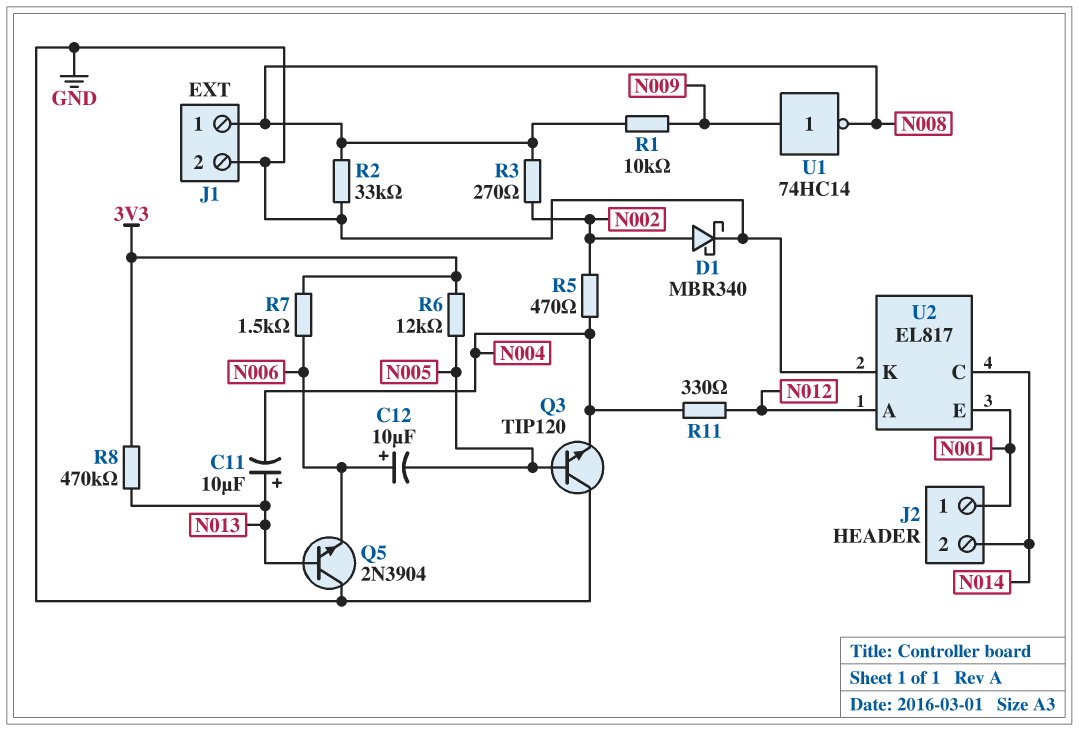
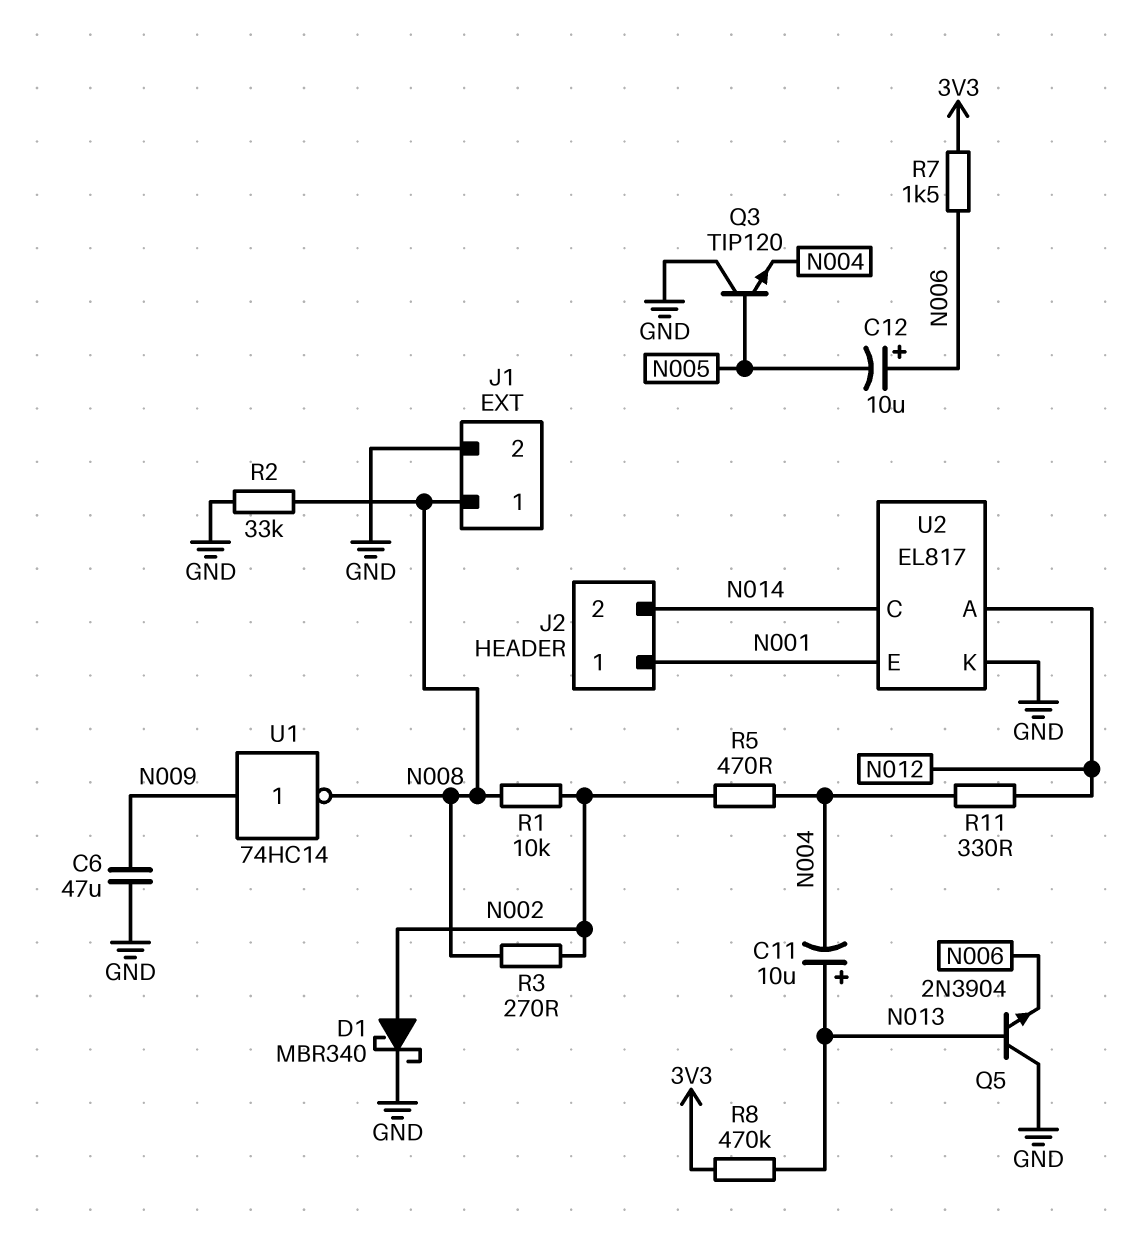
C6: none -> 47uF (GND, N009)
R1: 10k (N008, N009) -> 10k (N002, N008)
R6: 12k (3V3, N005) -> none

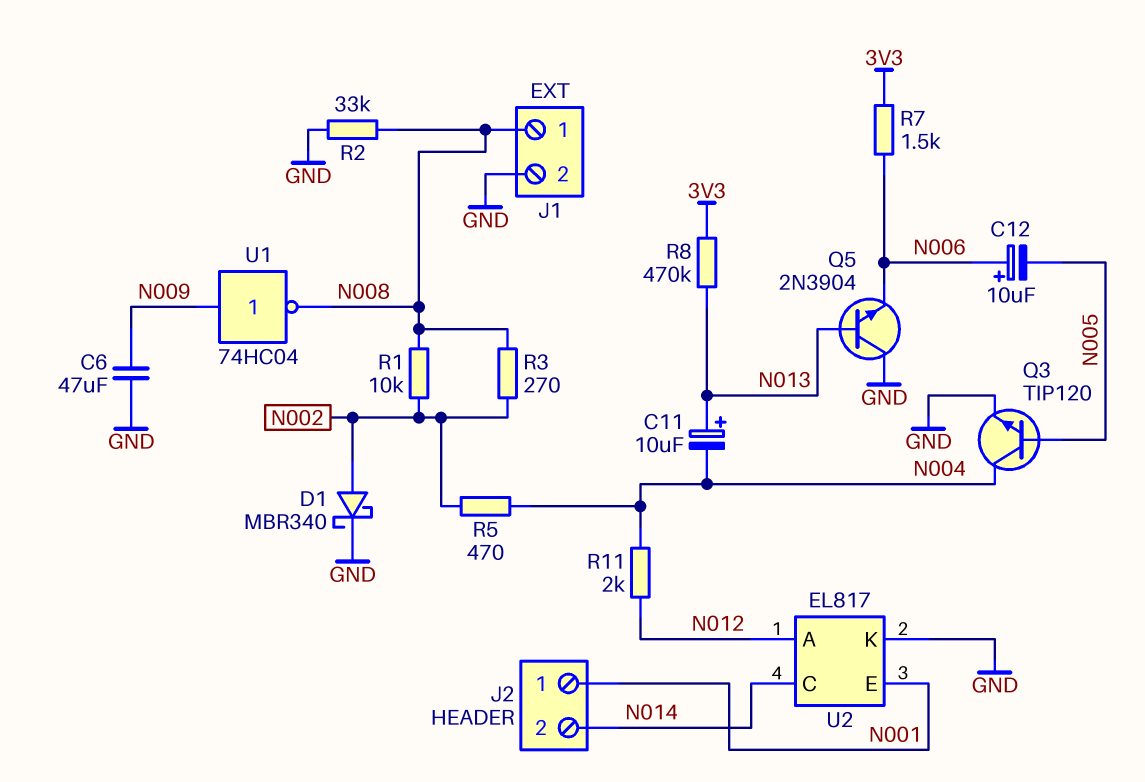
Q3: NPN TIP120 (B N005, C GND, E N004) -> NPN TIP120 (B N005, C N004, E GND)
R11: 330 (N004, N012) -> 2k (N004, N012)
U1: NOT 74HC14 (in N009, out N008) -> NOT 74HC04 (in N009, out N008)

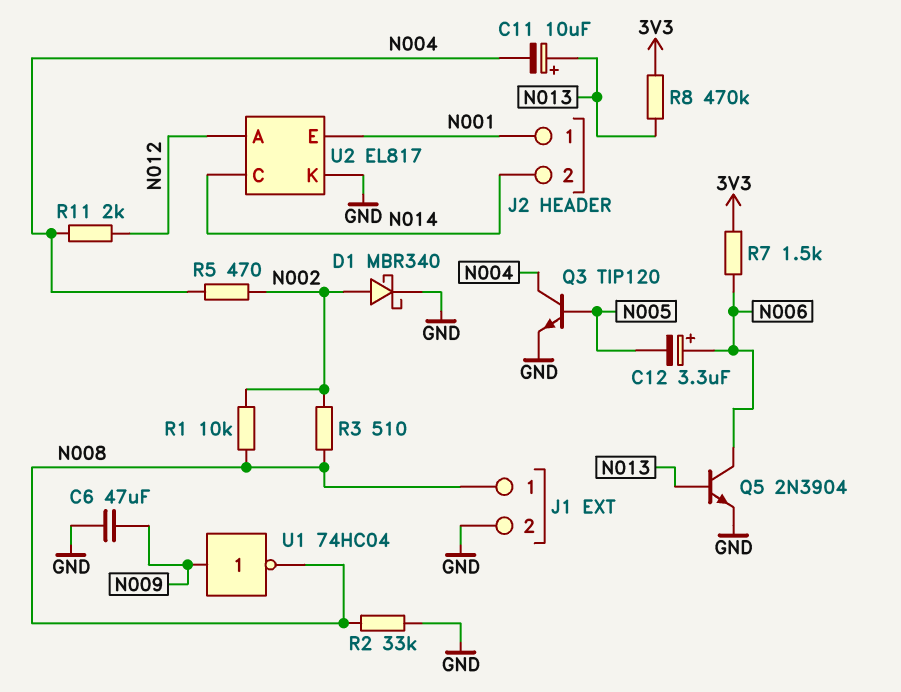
C12: 10uF (plus N006, minus N005) -> 3.3uF (plus N006, minus N005)
Q5: NPN 2N3904 (B N013, C GND, E N006) -> NPN 2N3904 (B N013, C N006, E GND)
R3: 270 (N002, N008) -> 510 (N002, N008)

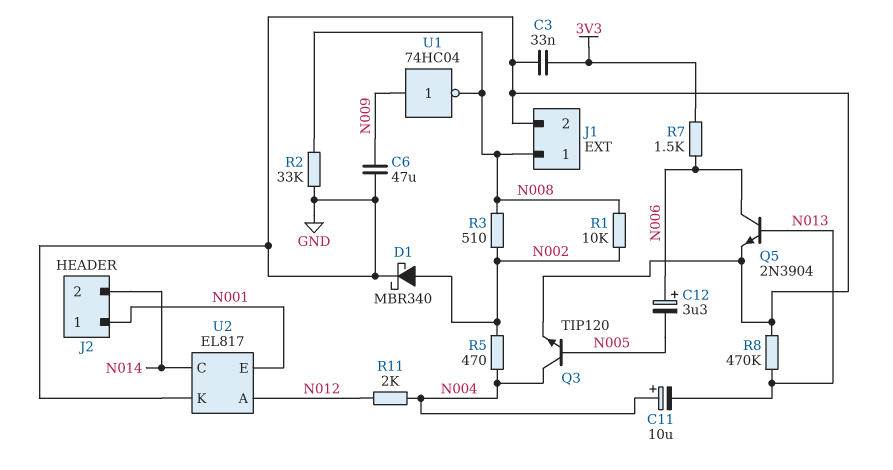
C3: none -> 33nF (3V3, GND)
C11: 10uF (plus N013, minus N004) -> 10uF (plus N004, minus N013)
R8: 470k (3V3, N013) -> 470k (GND, N013)

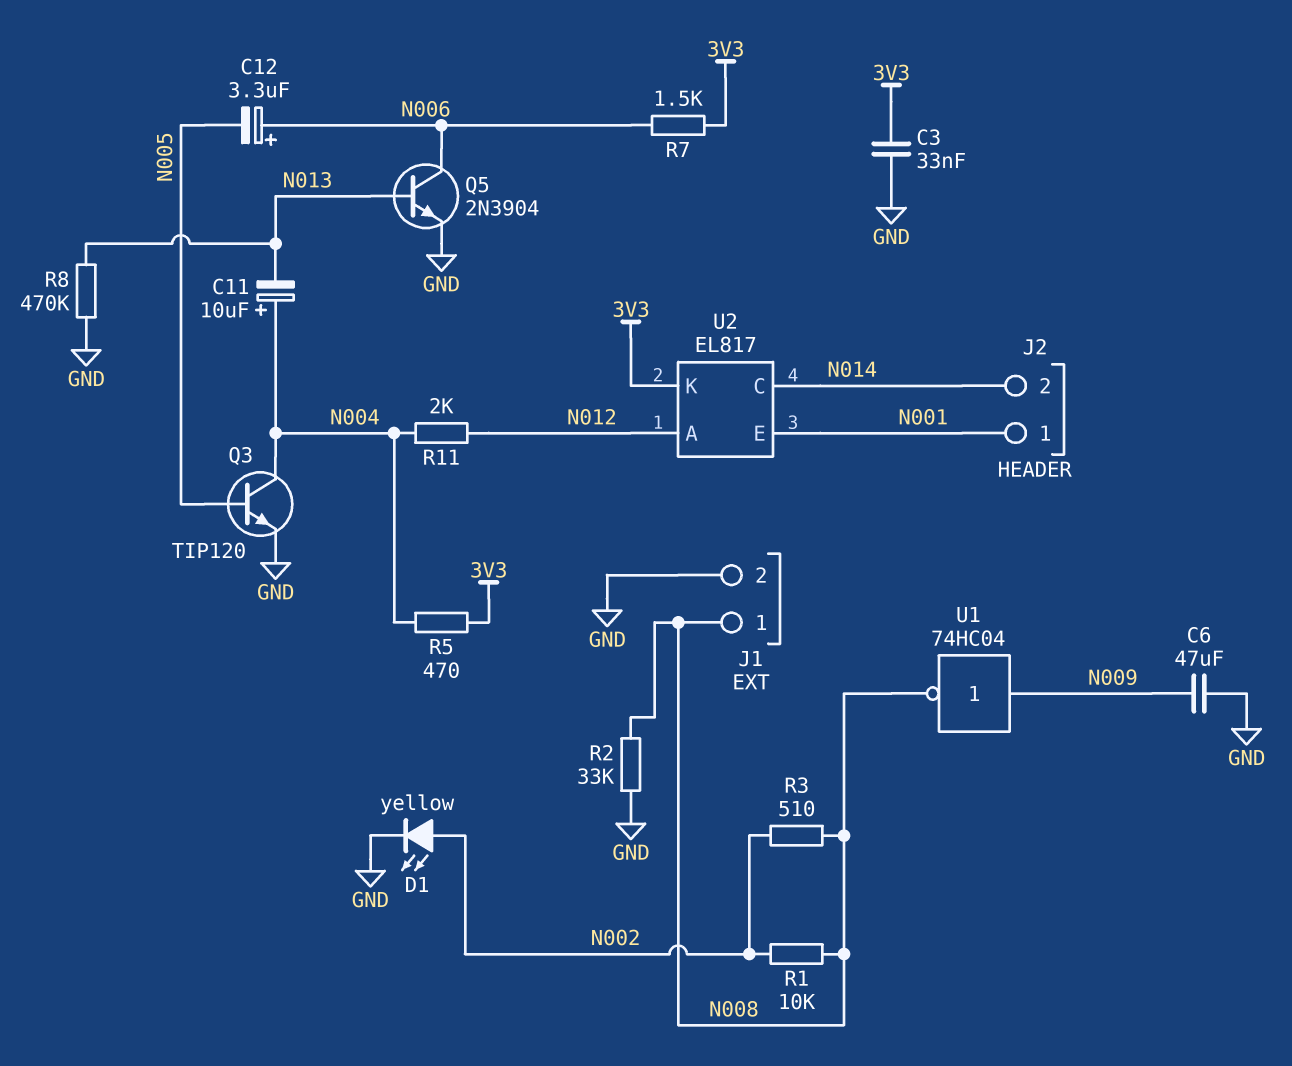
D1: schottky MBR340 (A N002, K GND) -> LED yellow (A N002, K GND)
R5: 470 (N002, N004) -> 470 (3V3, N004)
U2 pin K: GND -> 3V3

